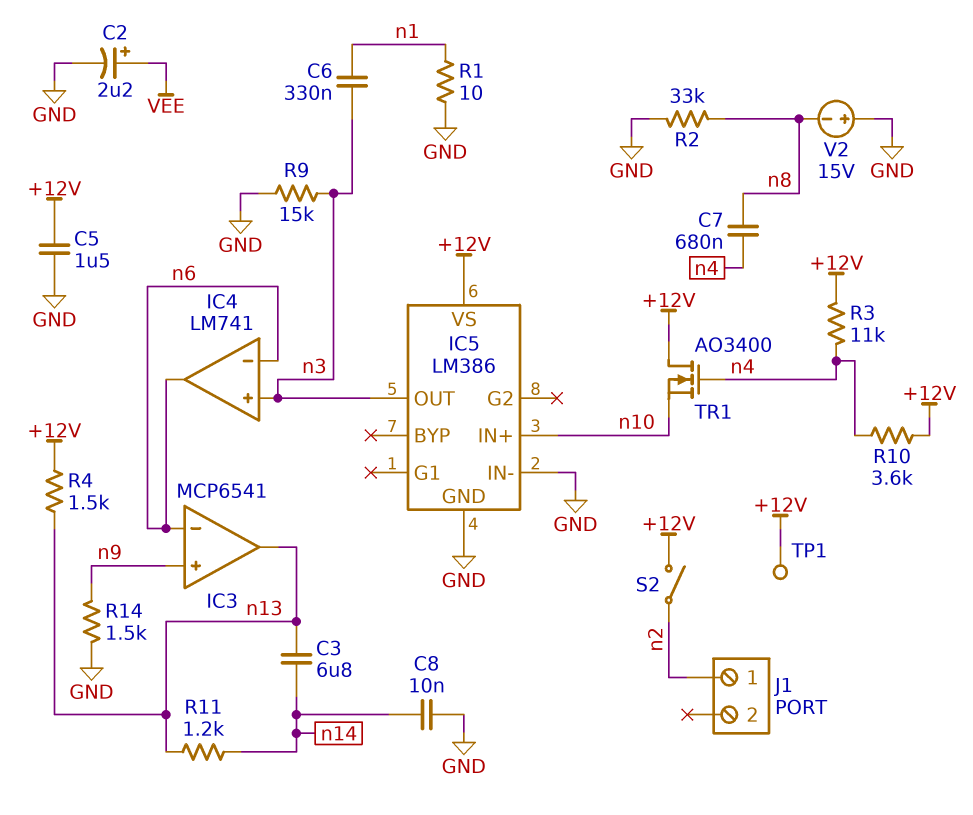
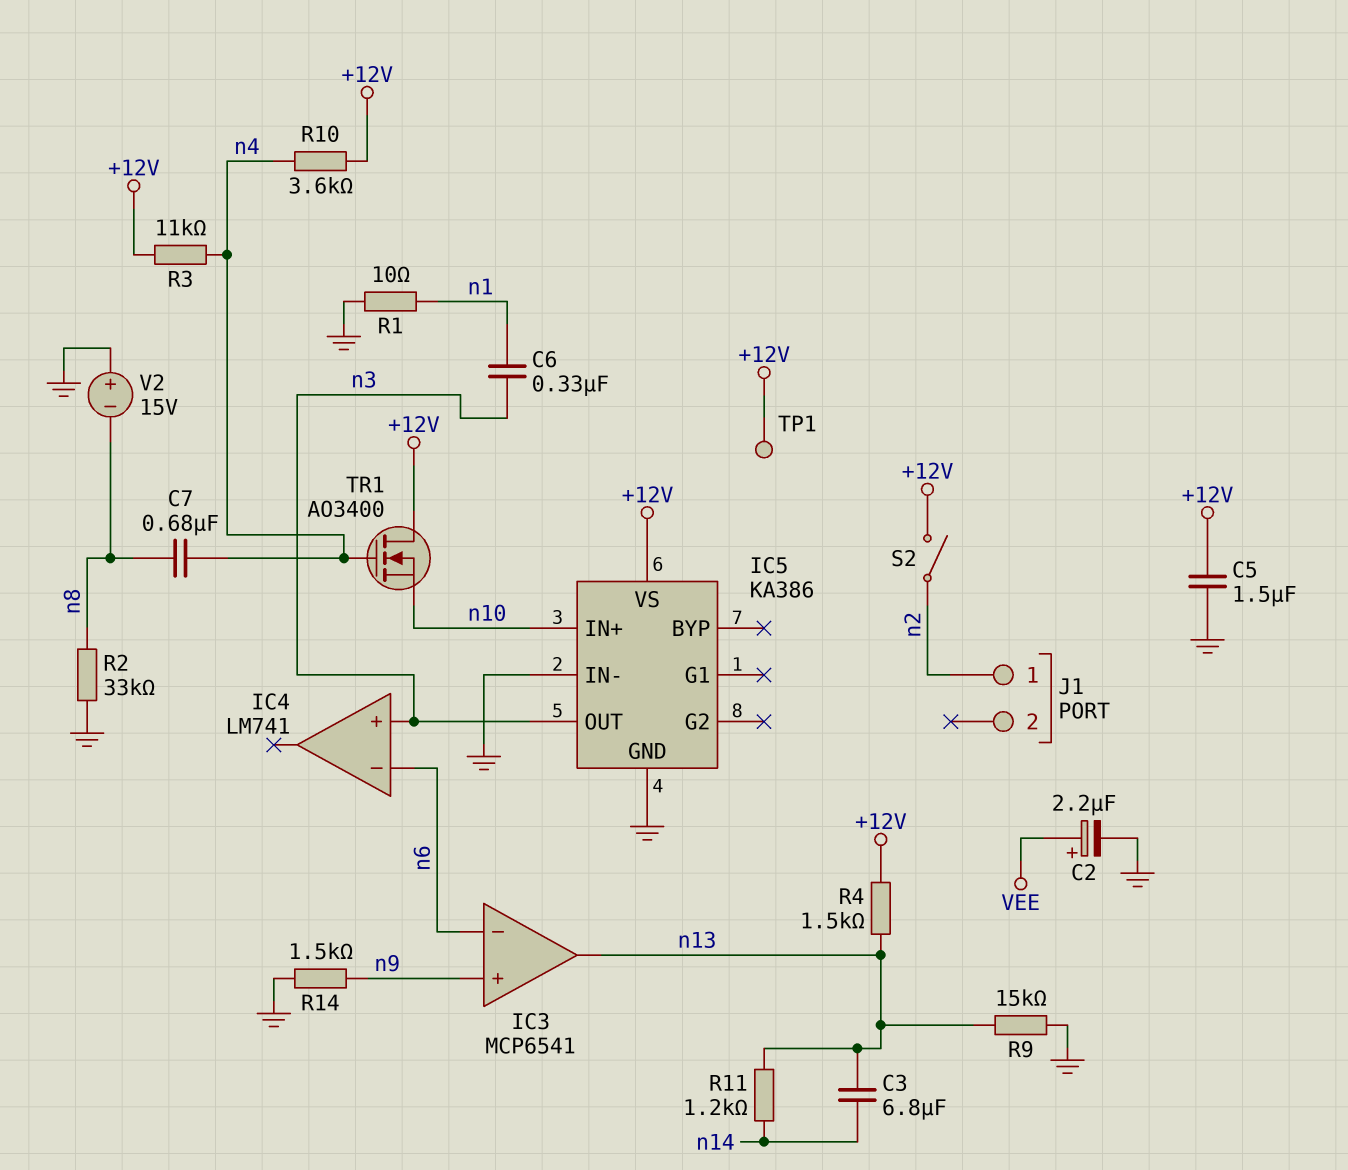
C8: 10nF (GND, n14) -> none
IC4 pin out: n6 -> none
IC5: LM386 -> KA386
R9: 15k (GND, n3) -> 15k (GND, n13)

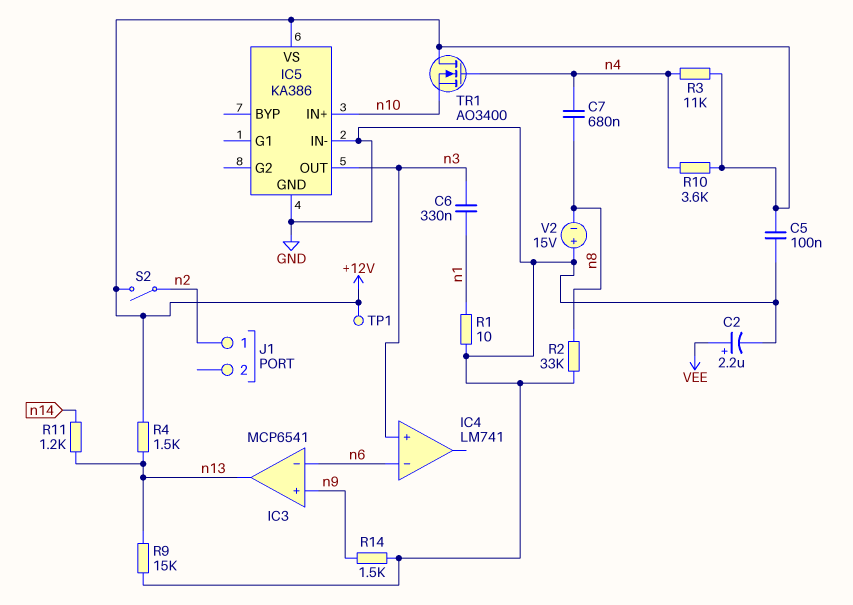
C3: 6.8uF (n13, n14) -> none
C5: 1.5uF (+12V, GND) -> 100nF (+12V, GND)

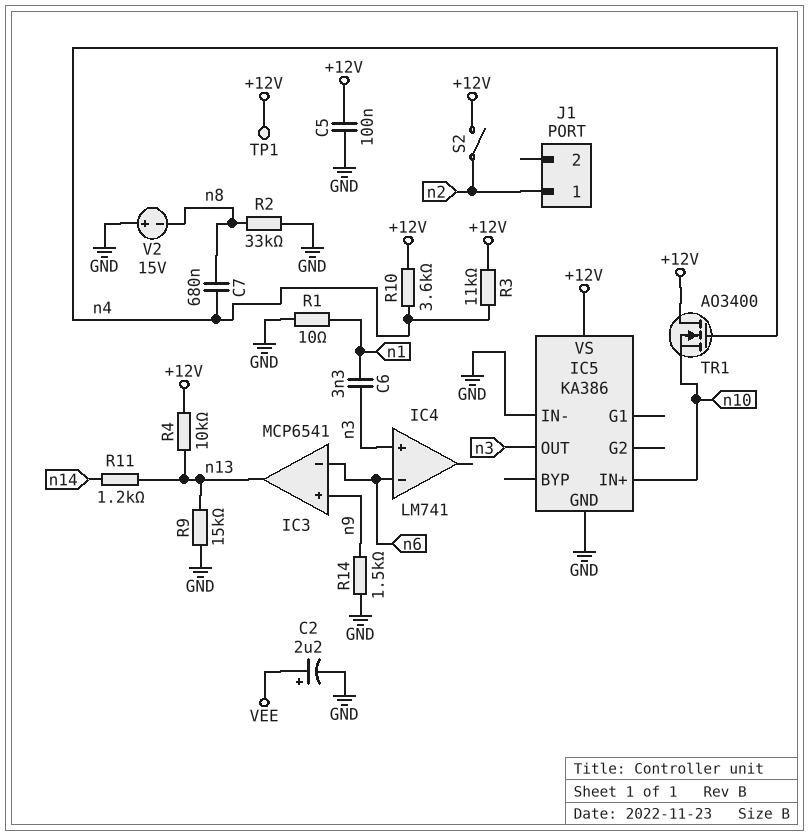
C6: 330nF (n1, n3) -> 3.3nF (n1, n3)
R4: 1.5k (+12V, n13) -> 10k (+12V, n13)

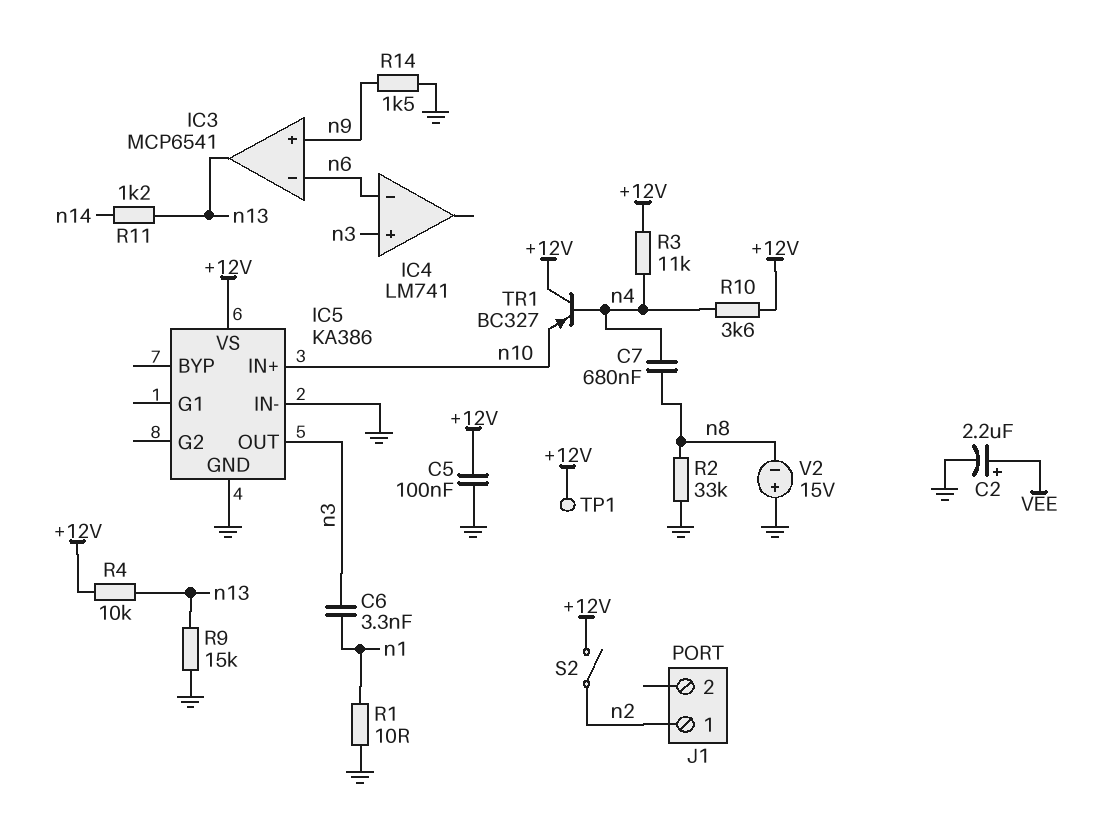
TR1: NMOS AO3400 (G n4, D +12V, S n10) -> PNP BC327 (B n4, C +12V, E n10)

